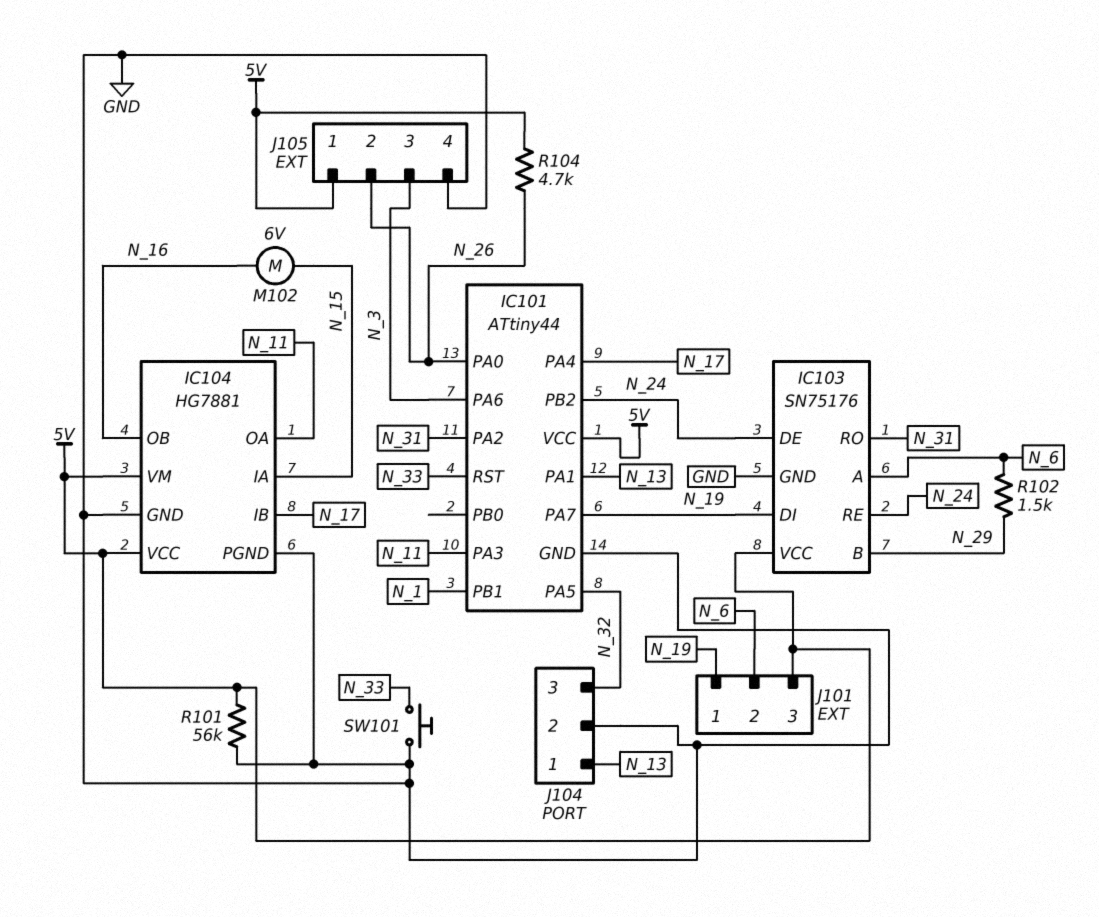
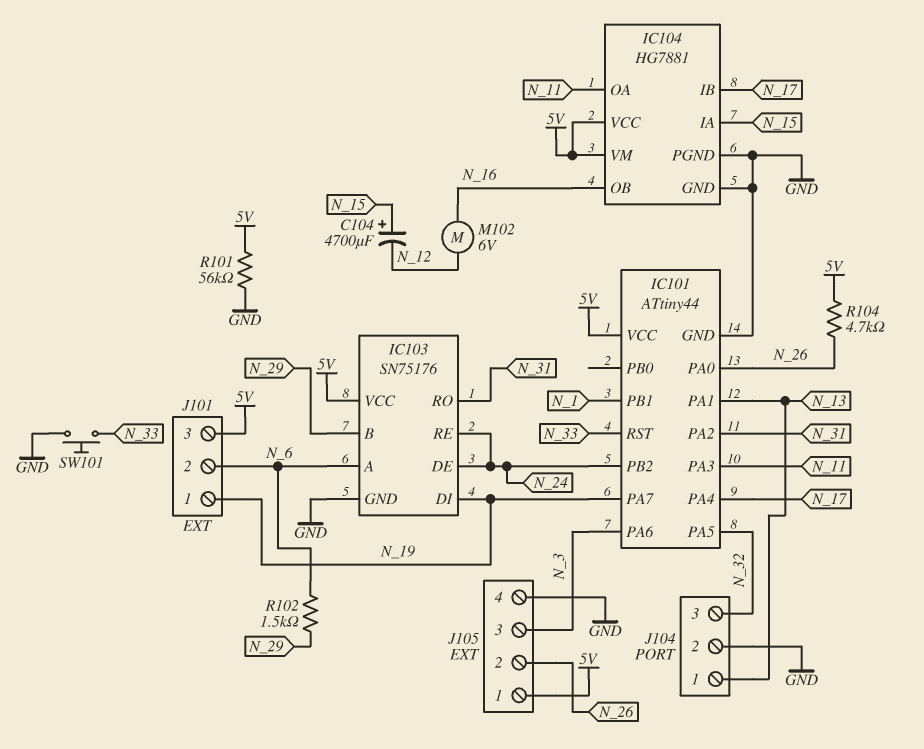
C104: none -> 4700uF (plus N_15, minus N_12)
M102: motor 6V (N_15, N_16) -> motor 6V (N_12, N_16)

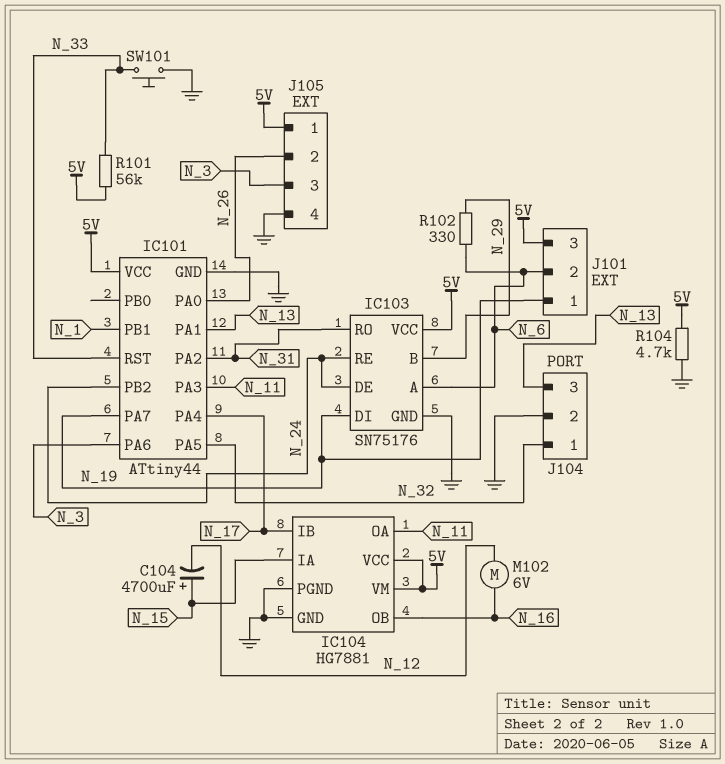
J104 pin 1: N_13 -> N_32
J104 pin 3: N_32 -> N_13
R101: 56k (5V, GND) -> 56k (5V, N_33)
R102: 1.5k (N_6, N_29) -> 330 (N_6, N_29)
R104: 4.7k (5V, N_26) -> 4.7k (5V, GND)

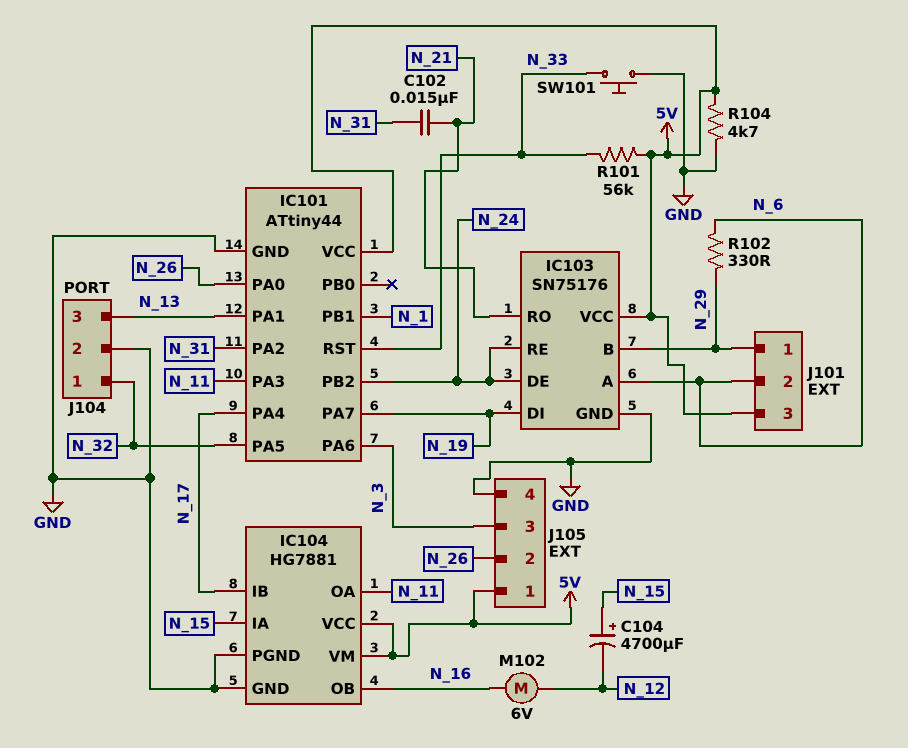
C102: none -> 15nF (N_21, N_31)
IC103 pin RO: N_31 -> N_21
J101 pin 1: N_19 -> N_29

